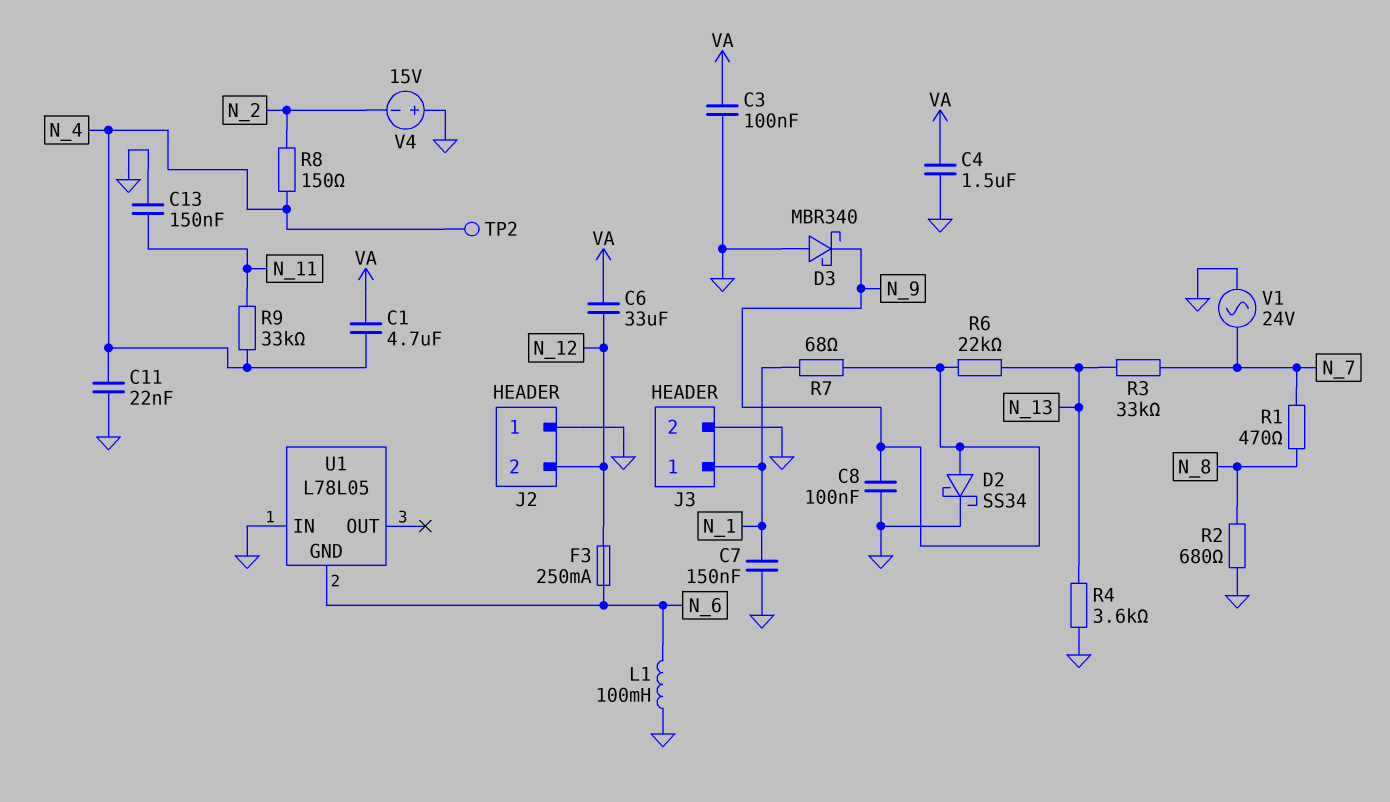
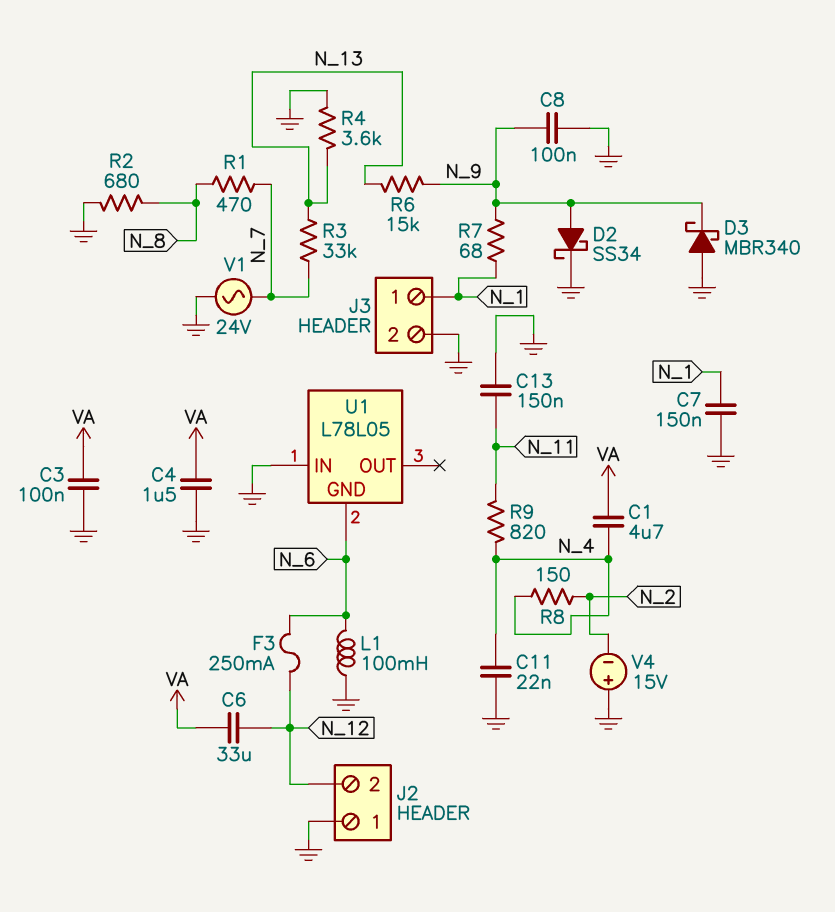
R6: 22k (N_9, N_13) -> 15k (N_9, N_13)
R9: 33k (N_4, N_11) -> 820 (N_4, N_11)
TP2: test point (N_4) -> none

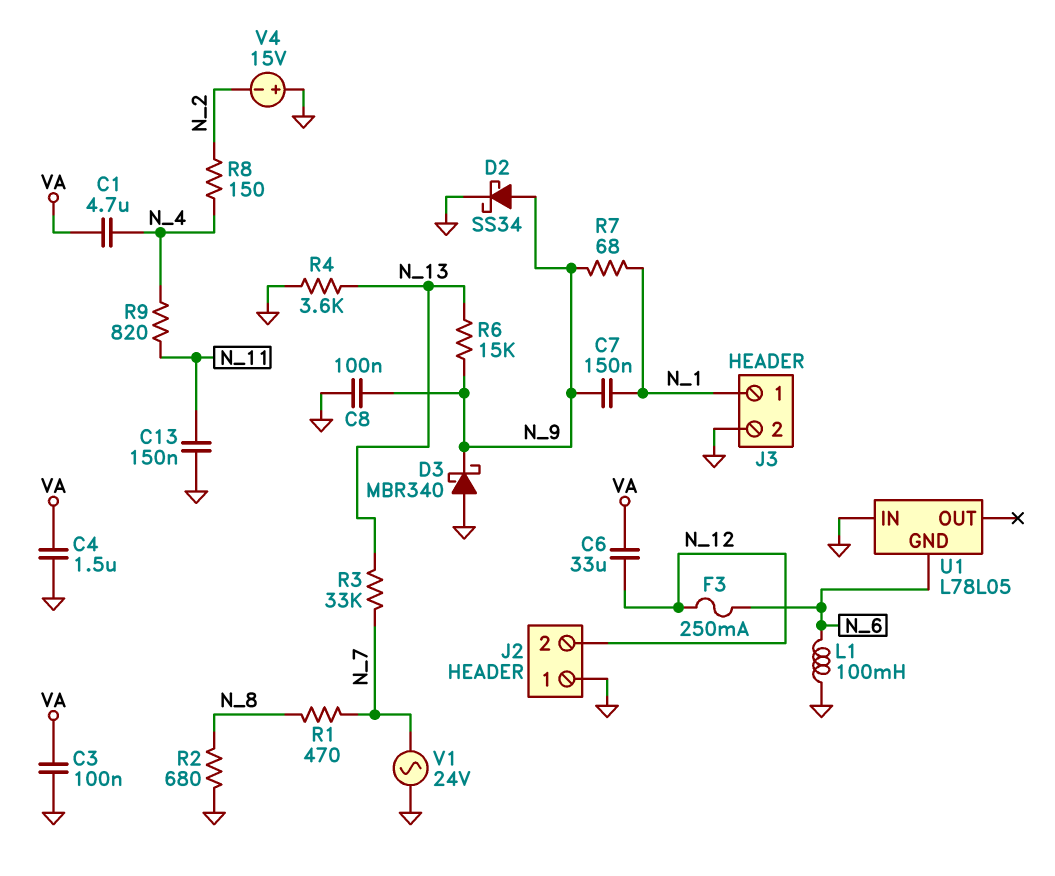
C7: 150nF (GND, N_1) -> 150nF (N_1, N_9)
C11: 22nF (GND, N_4) -> none

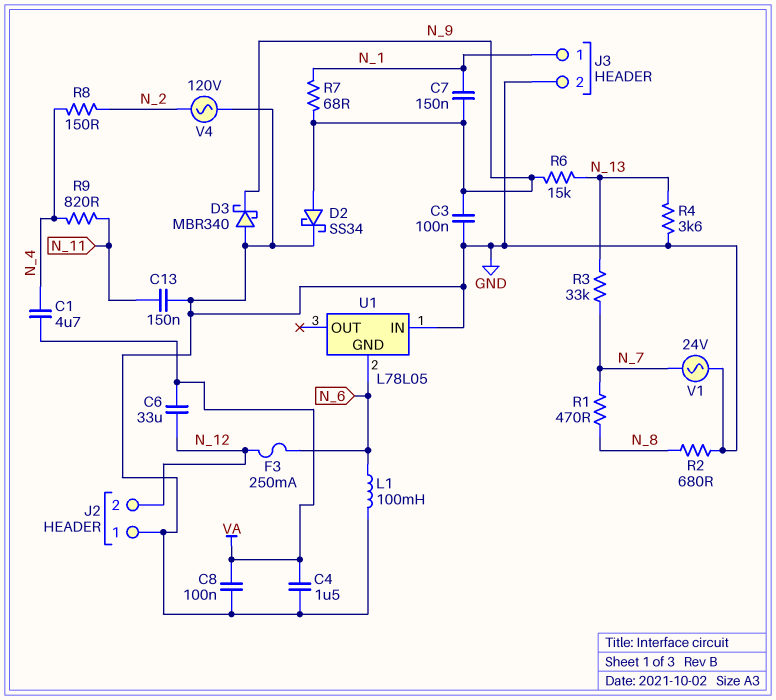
C3: 100nF (GND, VA) -> 100nF (GND, N_9)
C8: 100nF (GND, N_9) -> 100nF (GND, VA)
V4: 15V (plus GND, minus N_2) -> AC 120V (GND, N_2)

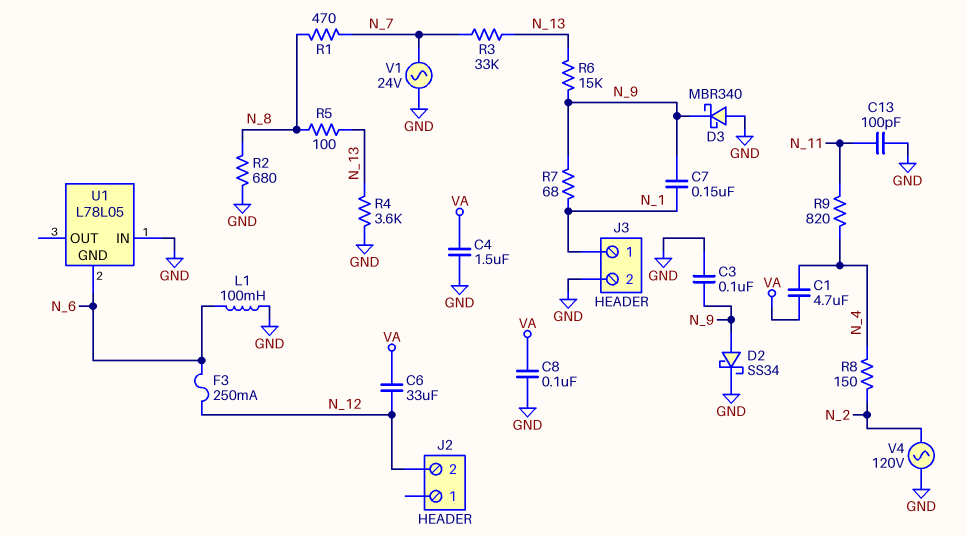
C13: 150nF (GND, N_11) -> 100pF (GND, N_11)
J2 pin 1: GND -> none
R5: none -> 100 (N_8, N_13)

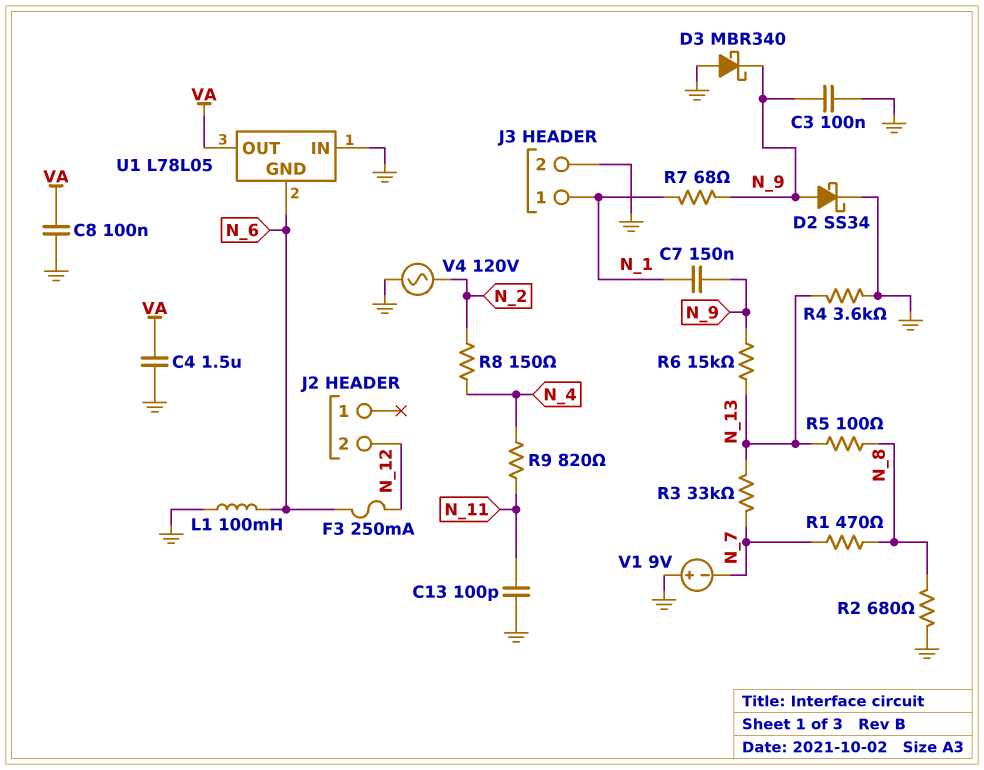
C1: 4.7uF (N_4, VA) -> none
C6: 33uF (N_12, VA) -> none
U1 pin OUT: none -> VA
V1: AC 24V (GND, N_7) -> 9V (plus GND, minus N_7)

